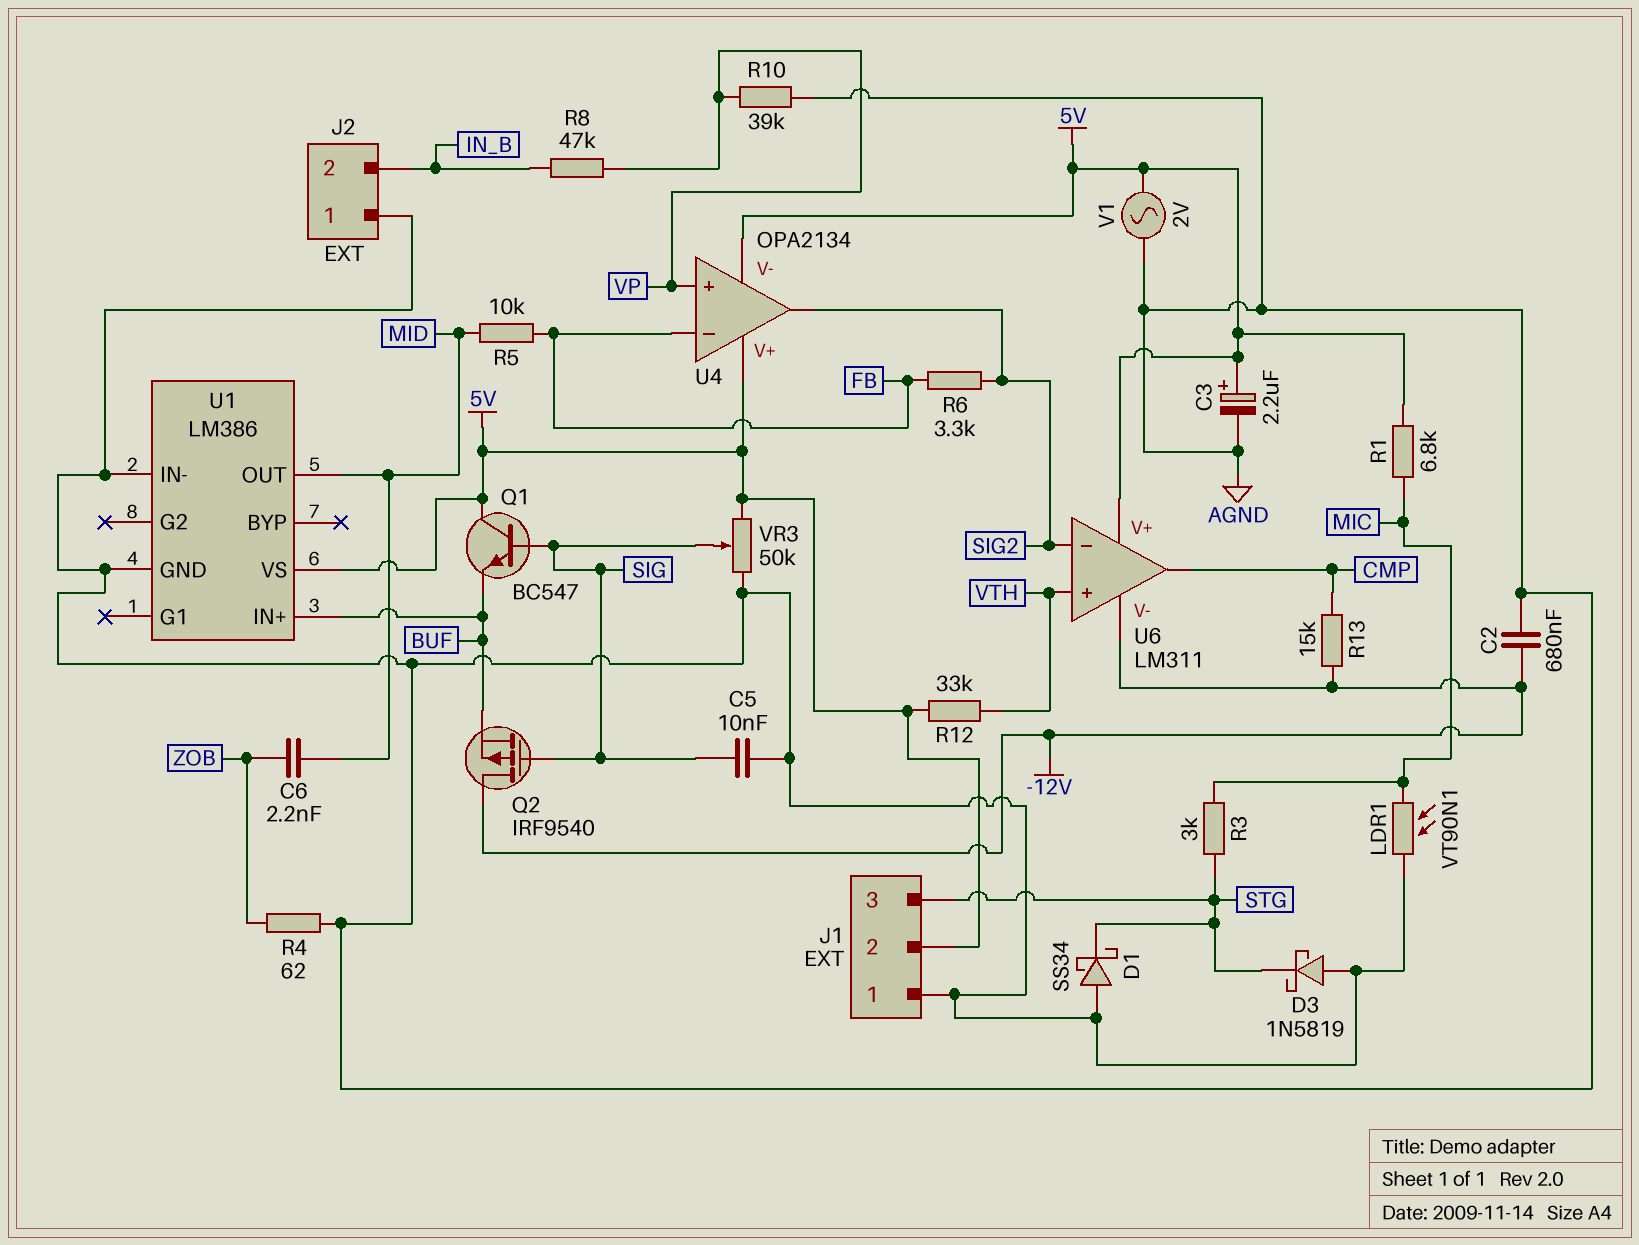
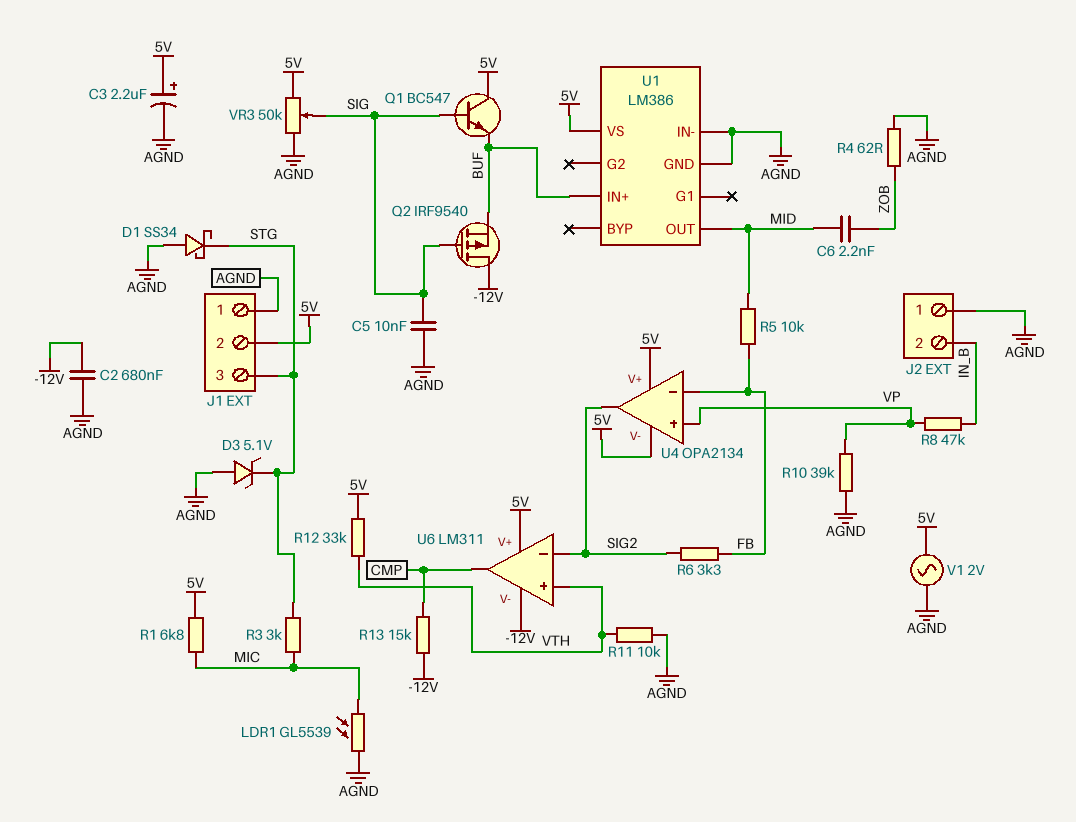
D3: schottky 1N5819 (A AGND, K STG) -> zener 5.1V (A AGND, K STG)
LDR1: VT90N1 (AGND, MIC) -> GL5539 (AGND, MIC)
R11: none -> 10k (AGND, VTH)

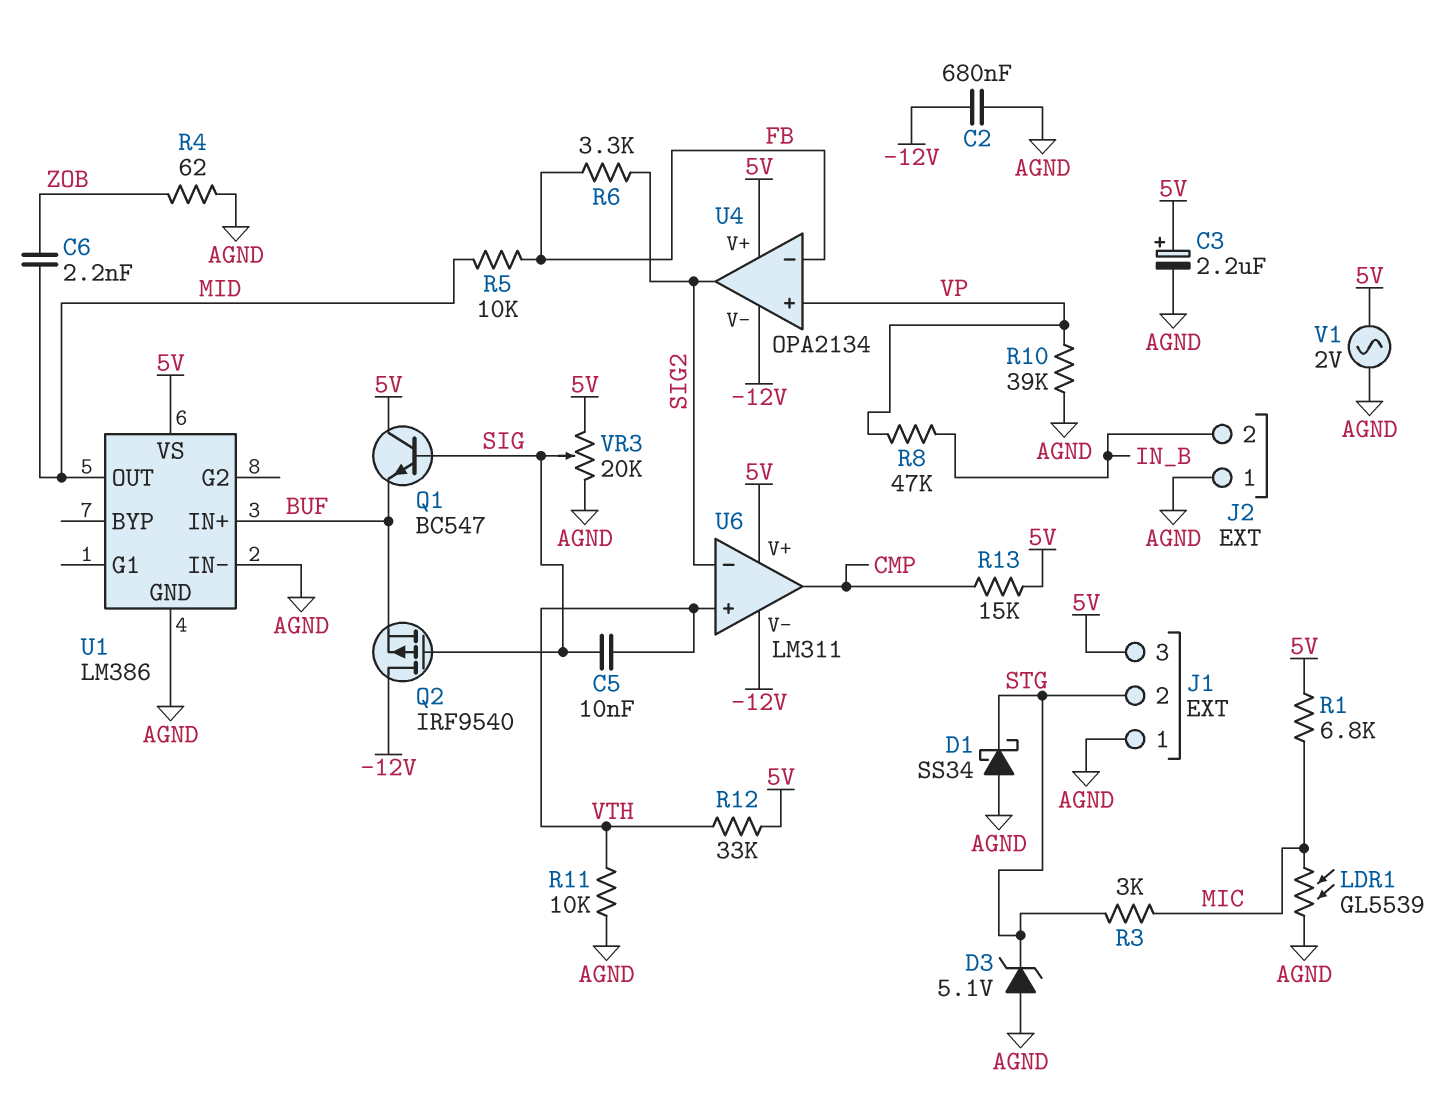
C5: 10nF (AGND, SIG) -> 10nF (SIG, VTH)
J1 pin 2: 5V -> STG
J1 pin 3: STG -> 5V
R13: 15k (-12V, CMP) -> 15k (5V, CMP)
U4 pin V-: 5V -> -12V
VR3: 50k (5V, AGND, wiper SIG) -> 20k (5V, AGND, wiper SIG)

